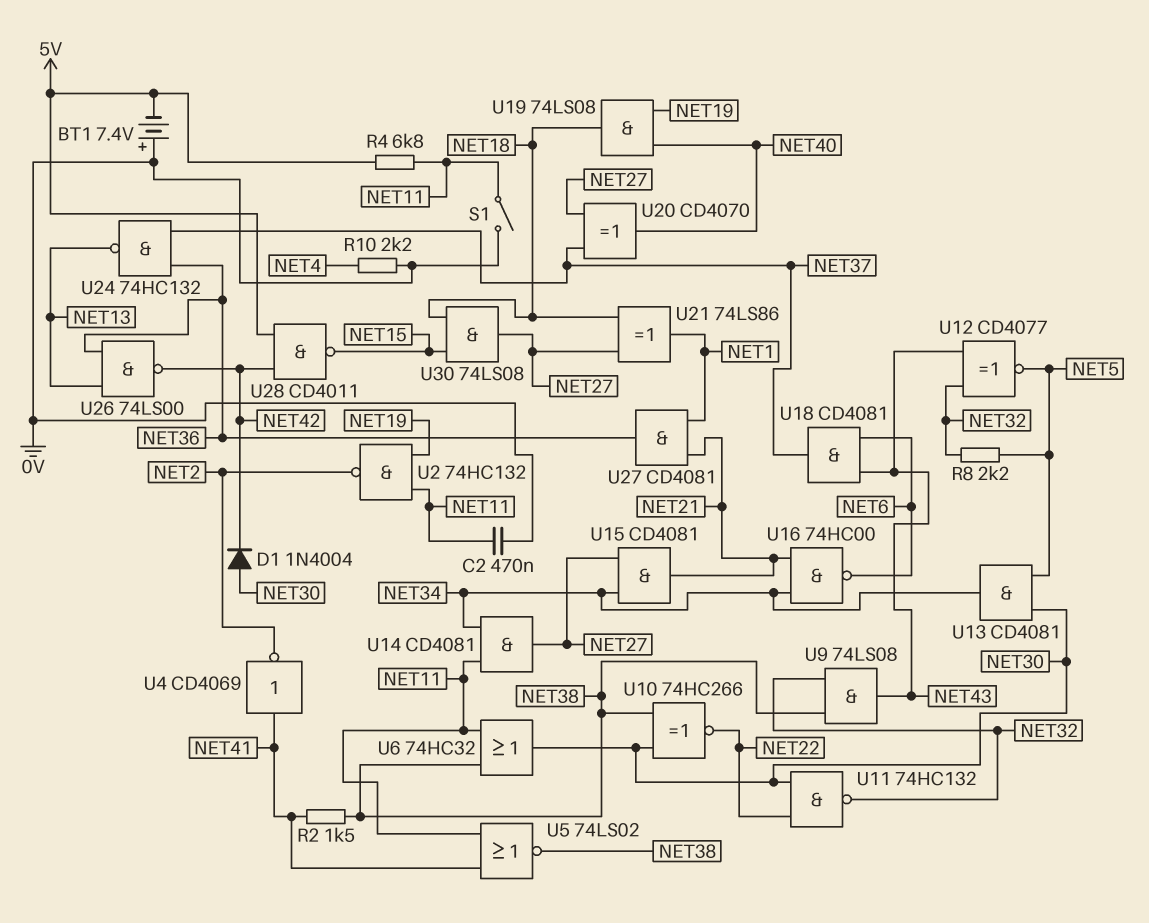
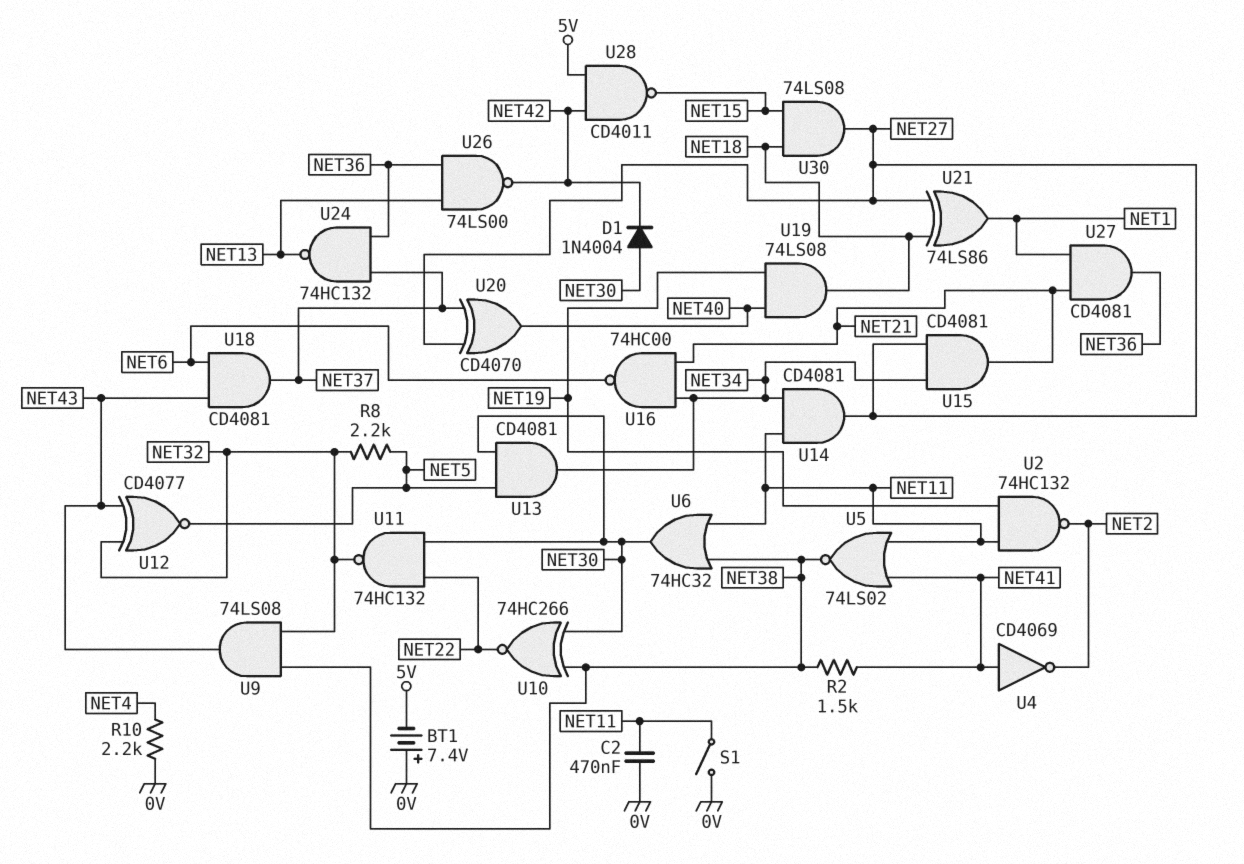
R4: 6.8k (5V, NET11) -> none

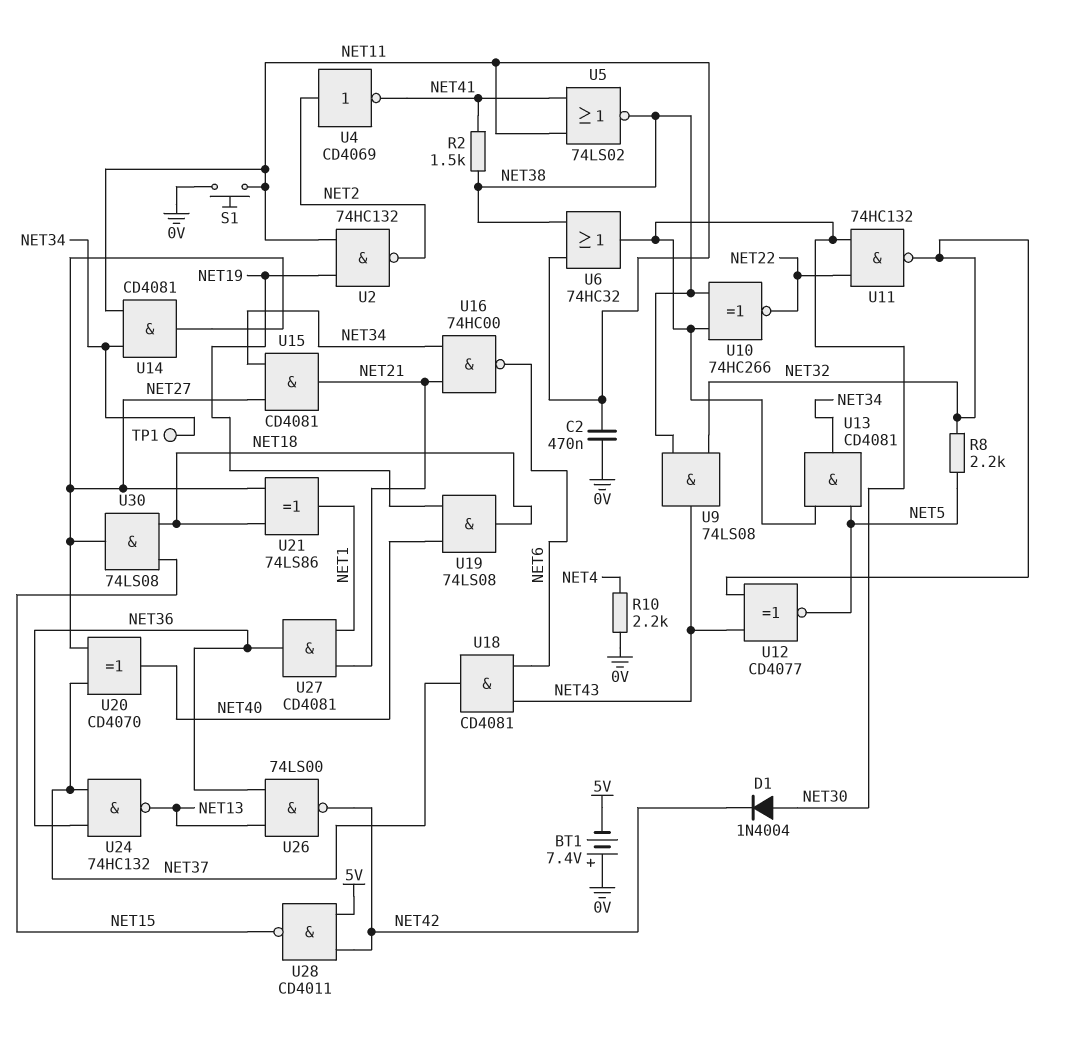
S1: switch (0V, NET11) -> button (0V, NET11)
TP1: none -> test point (NET34)
U4: NOT CD4069 (in NET41, out NET2) -> NOT CD4069 (in NET2, out NET41)

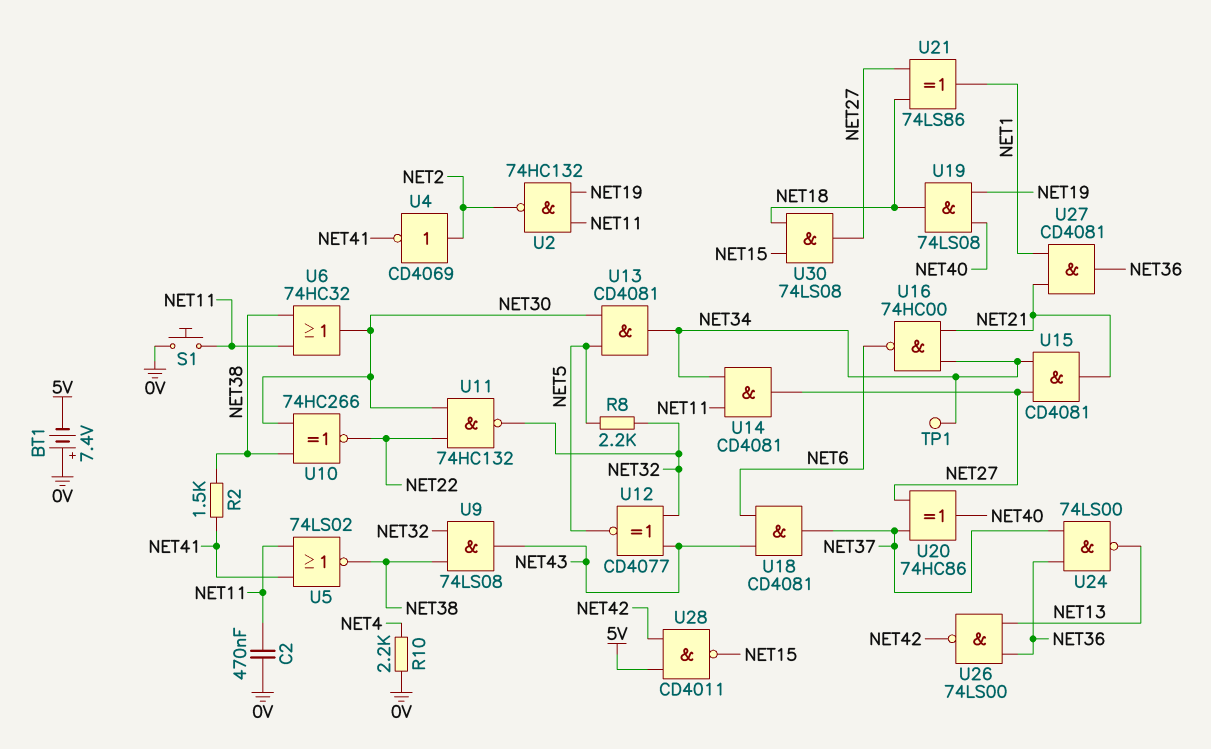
D1: diode 1N4004 (A NET30, K NET42) -> none
U20: XOR CD4070 (in NET27, in NET37, out NET40) -> XOR 74HC86 (in NET27, in NET37, out NET40)
U24: NAND 74HC132 (in NET36, in NET37, out NET13) -> NAND 74LS00 (in NET36, in NET37, out NET13)

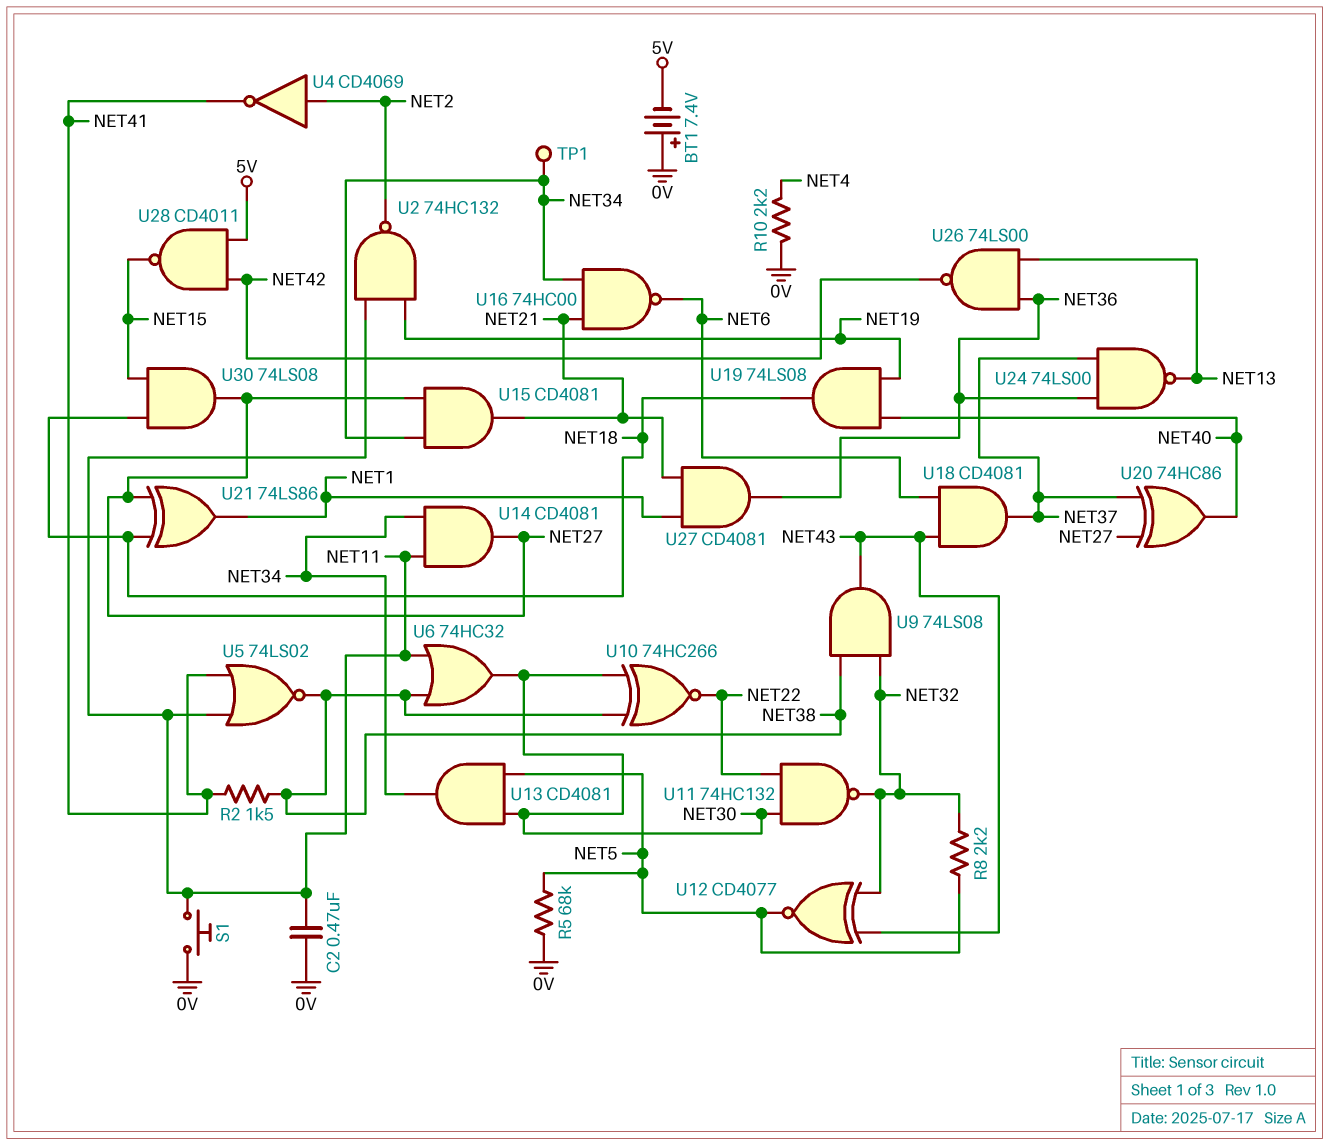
R5: none -> 68k (0V, NET5)

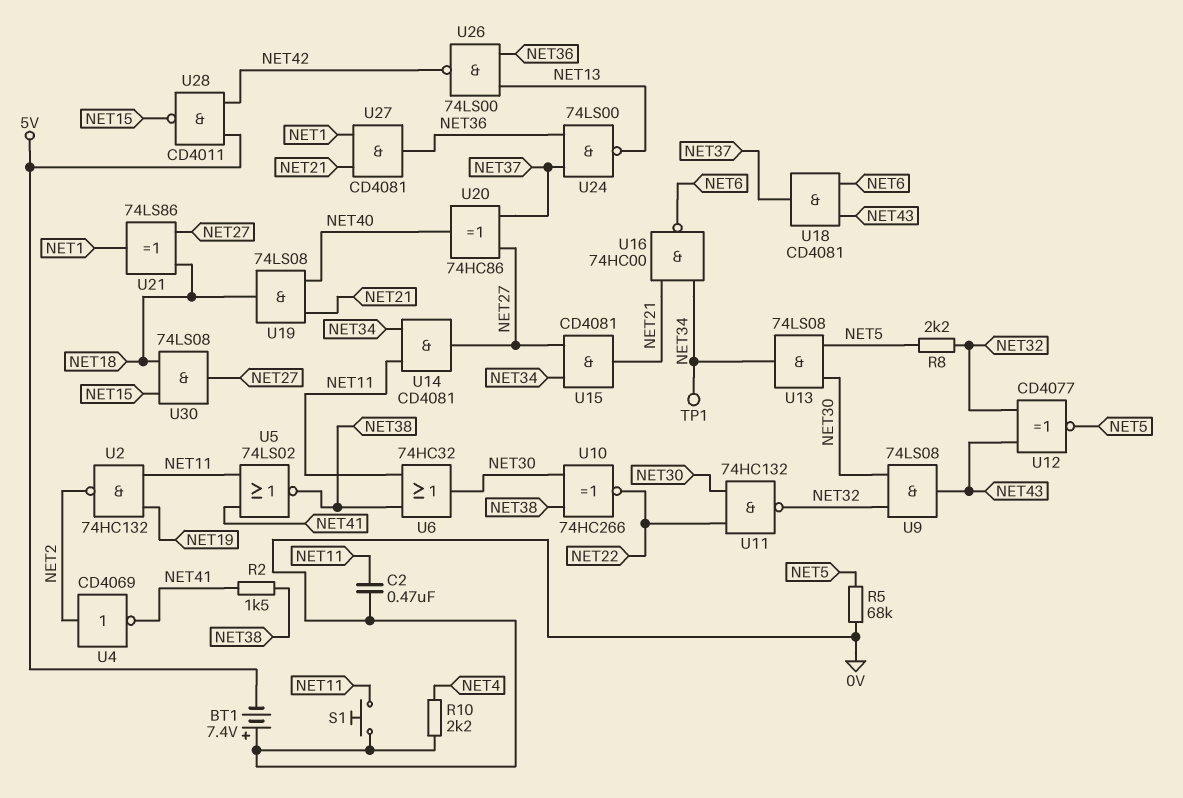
U9: AND 74LS08 (in NET32, in NET38, out NET43) -> AND 74LS08 (in NET30, in NET32, out NET43)
U13: AND CD4081 (in NET5, in NET30, out NET34) -> AND 74LS08 (in NET5, in NET30, out NET34)
U19: AND 74LS08 (in NET19, in NET40, out NET18) -> AND 74LS08 (in NET21, in NET40, out NET18)

